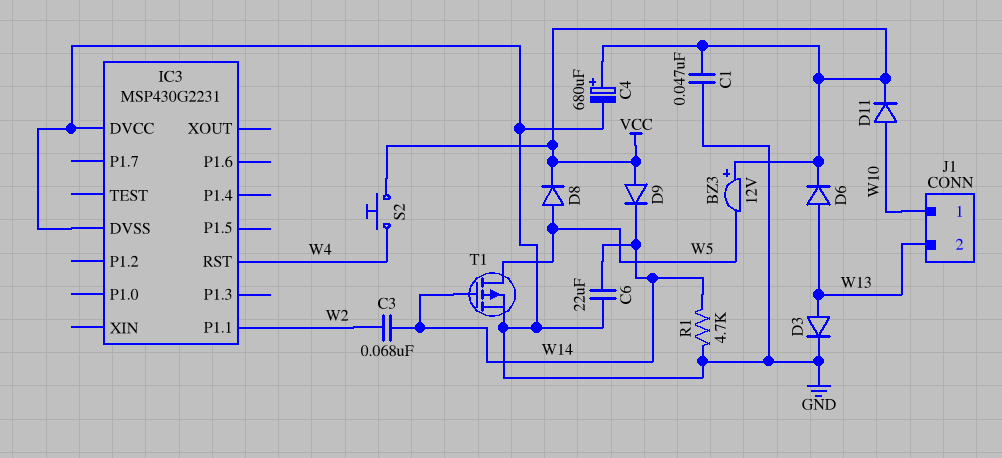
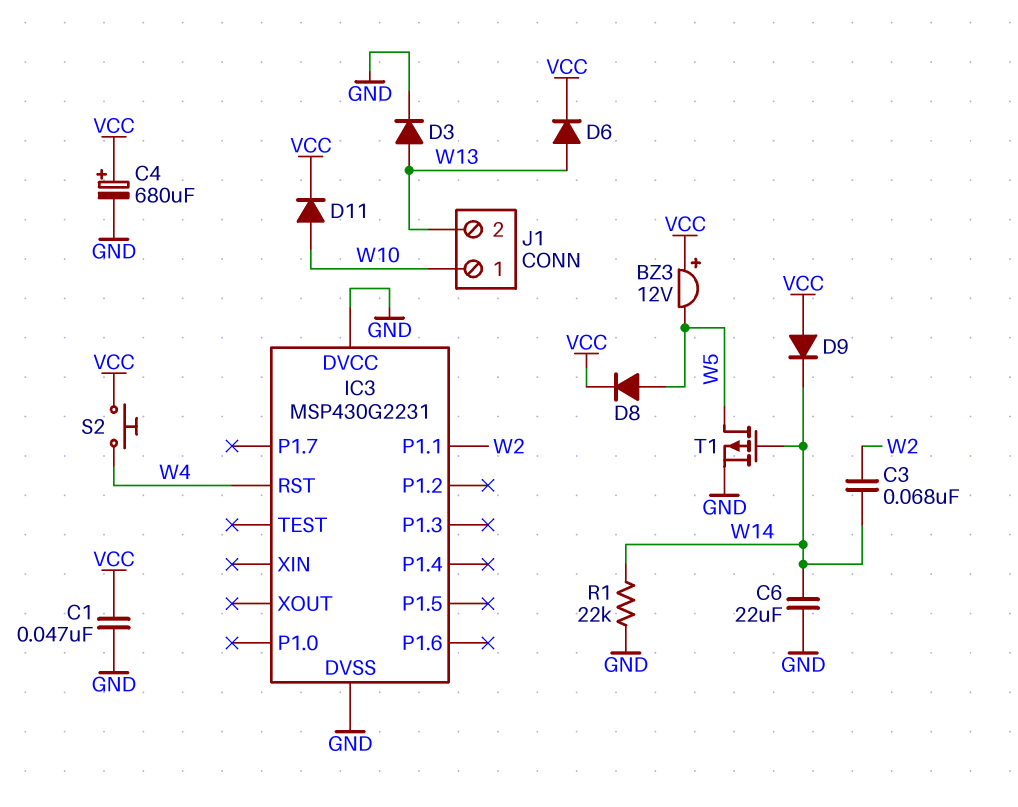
R1: 4.7k (GND, W14) -> 22k (GND, W14)

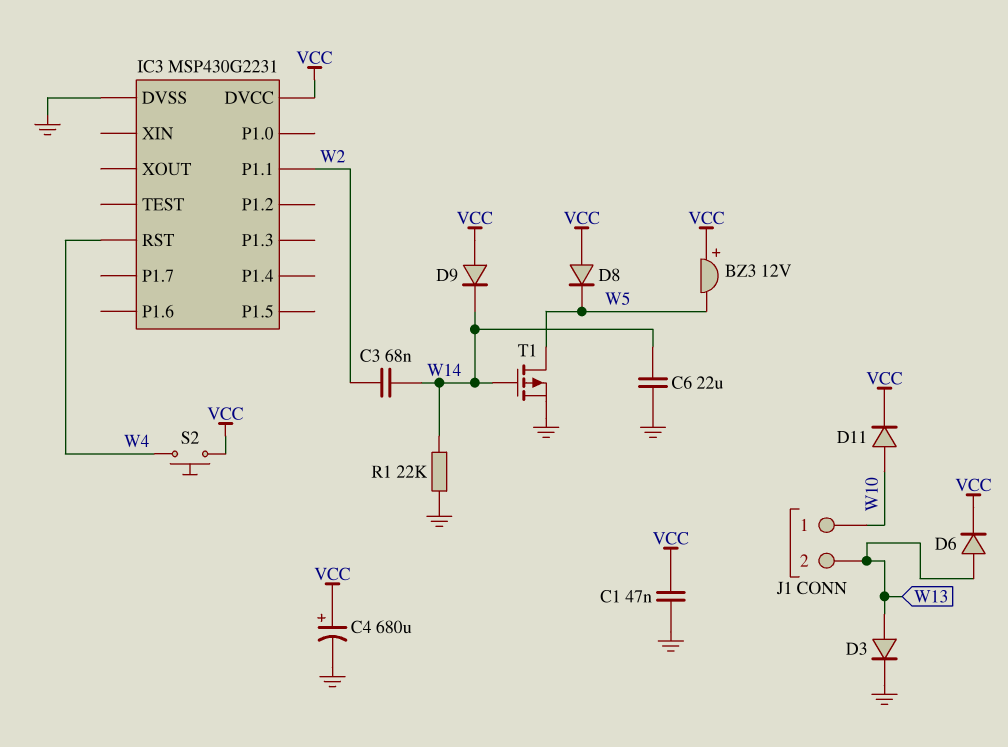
D8: diode (A W5, K VCC) -> diode (A VCC, K W5)
IC3 pin DVCC: GND -> VCC

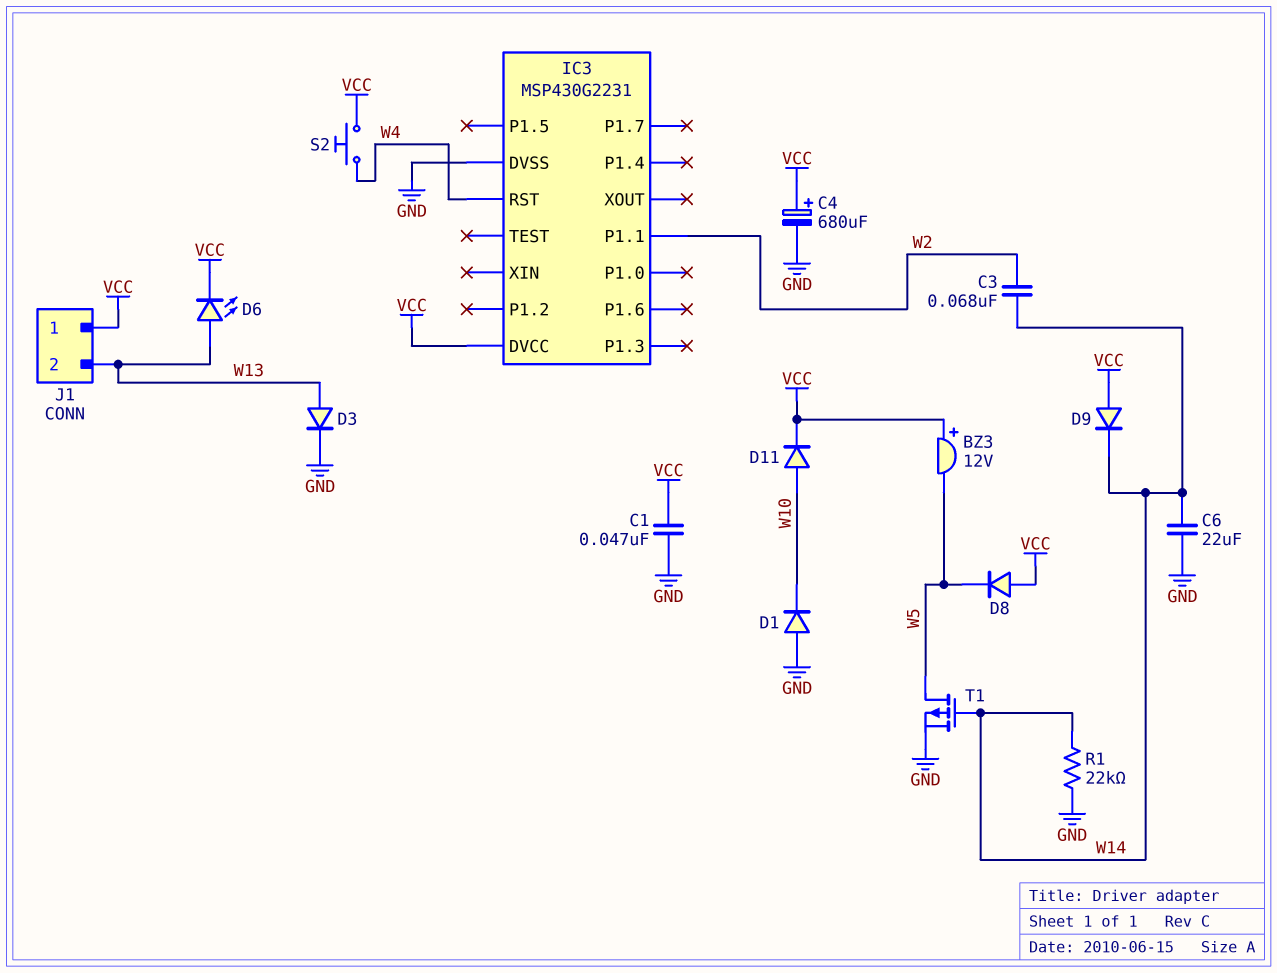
D1: none -> diode (A GND, K W10)
D6: diode (A W13, K VCC) -> LED (A W13, K VCC)
J1 pin 1: W10 -> VCC

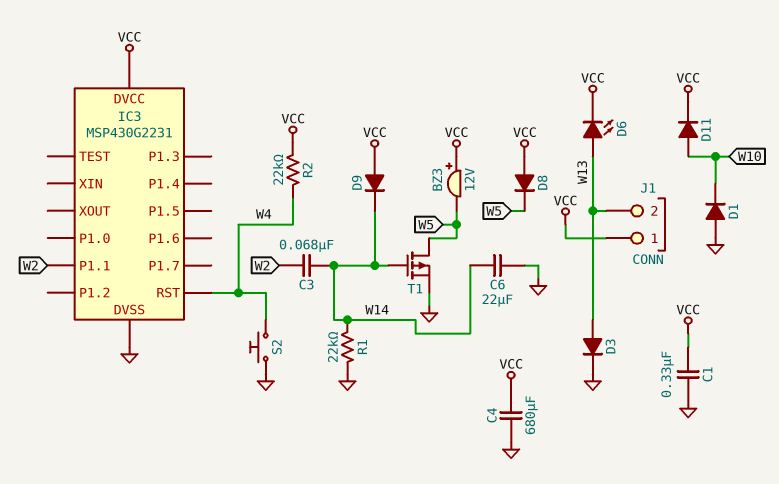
C1: 47nF (GND, VCC) -> 330nF (GND, VCC)
C4: 680uF (plus VCC, minus GND) -> 680uF (GND, VCC)
R2: none -> 22k (VCC, W4)
S2: button (VCC, W4) -> button (GND, W4)

